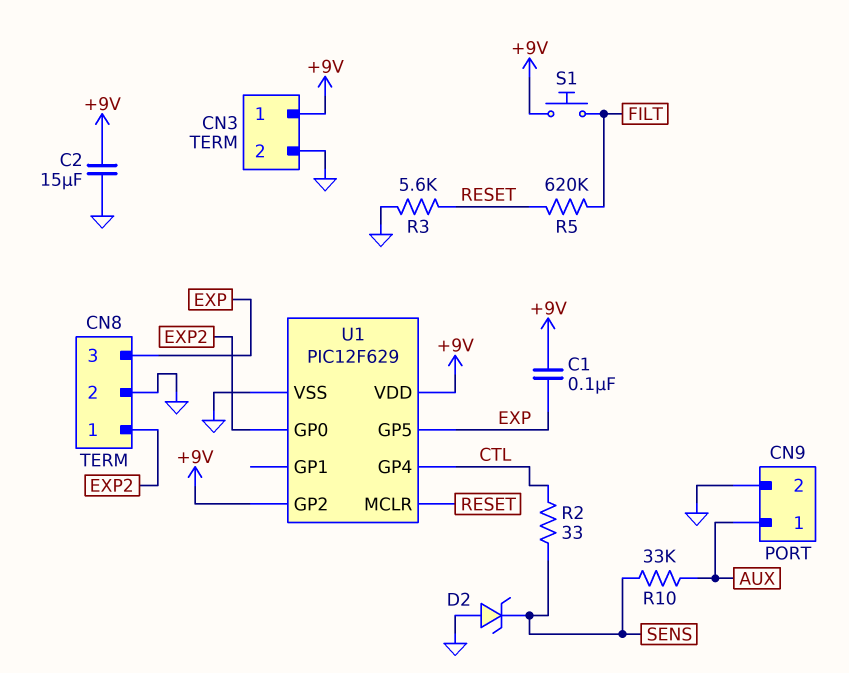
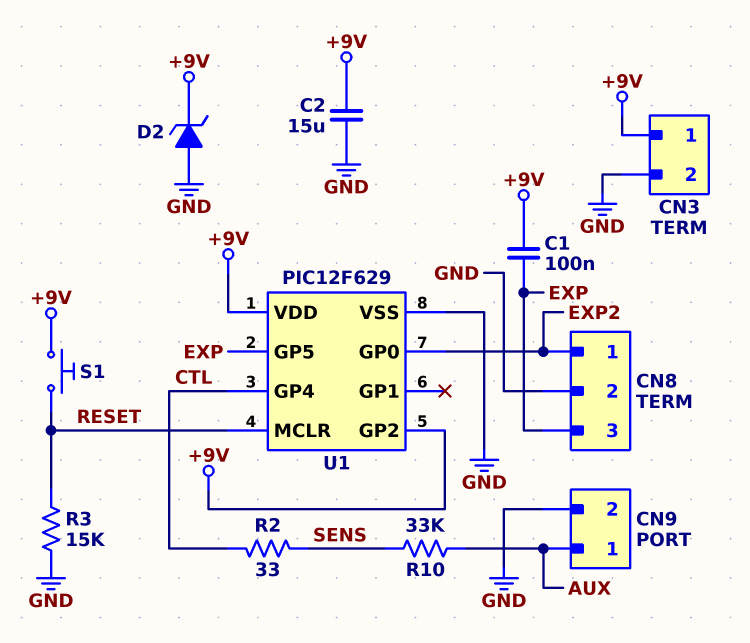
D2: zener (A GND, K SENS) -> zener (A GND, K +9V)
R3: 5.6k (GND, RESET) -> 15k (GND, RESET)
R5: 620k (FILT, RESET) -> none
S1: button (+9V, FILT) -> button (+9V, RESET)

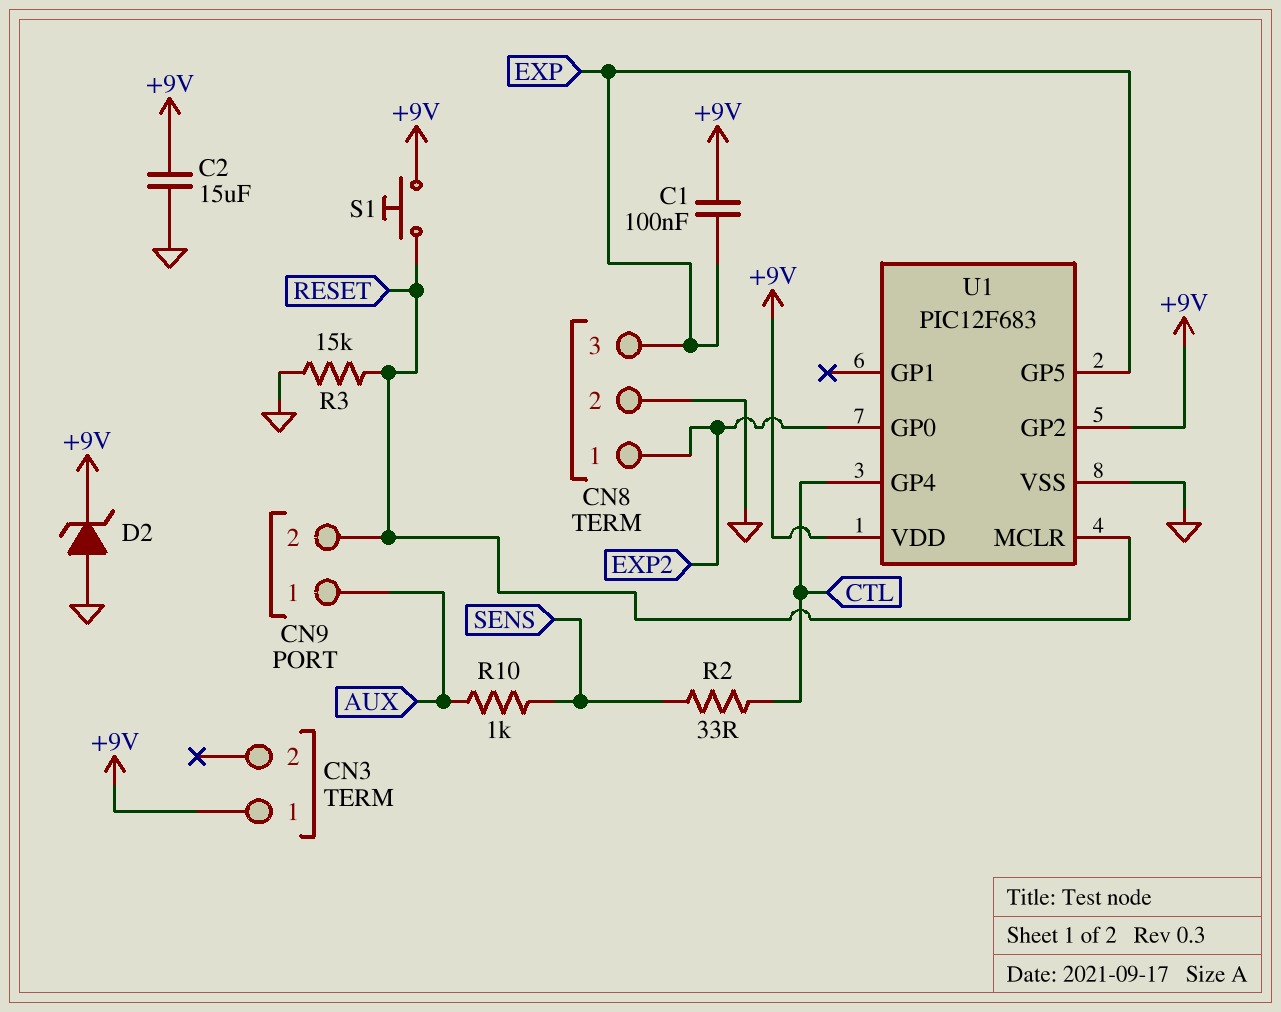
CN3 pin 2: GND -> none
CN9 pin 2: GND -> RESET
R10: 33k (AUX, SENS) -> 1k (AUX, SENS)
U1: PIC12F629 -> PIC12F683

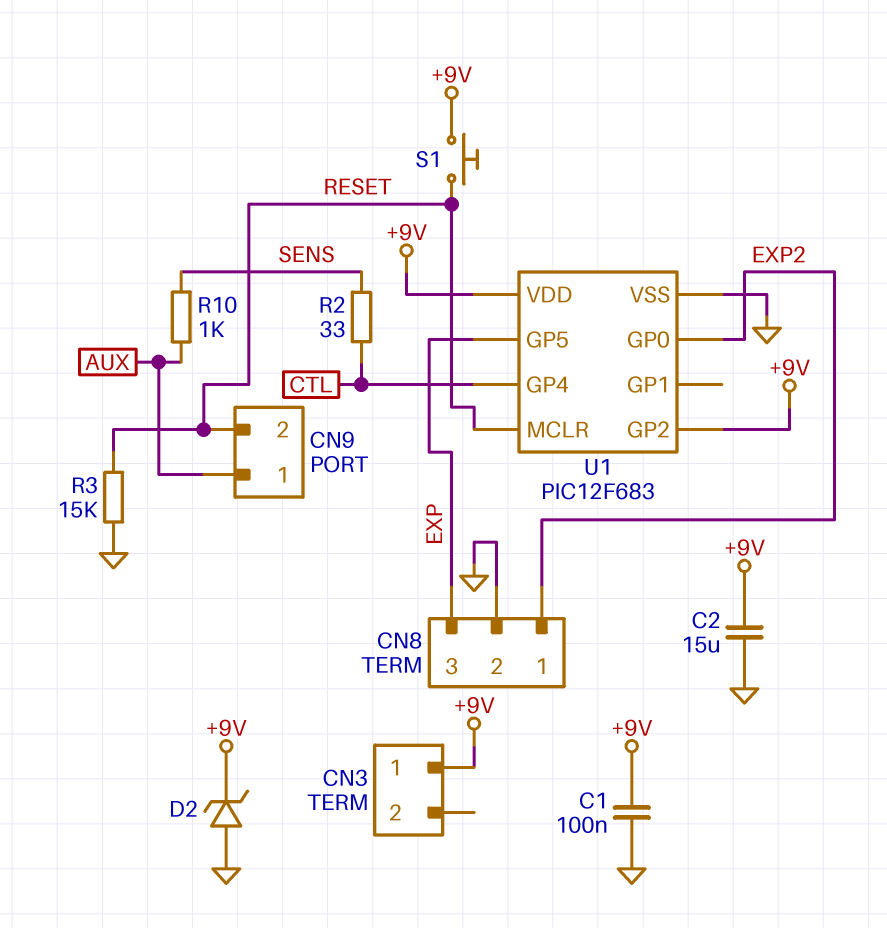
C1: 100nF (+9V, EXP) -> 100nF (+9V, GND)

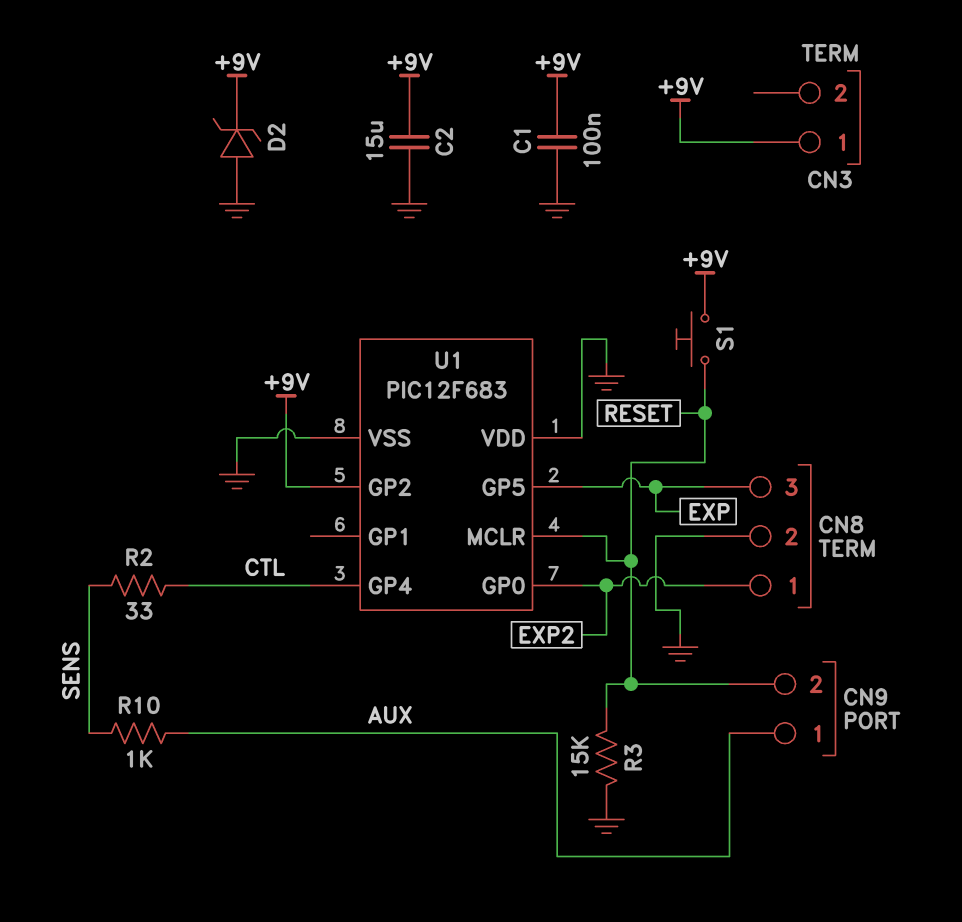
U1 pin VDD: +9V -> GND

